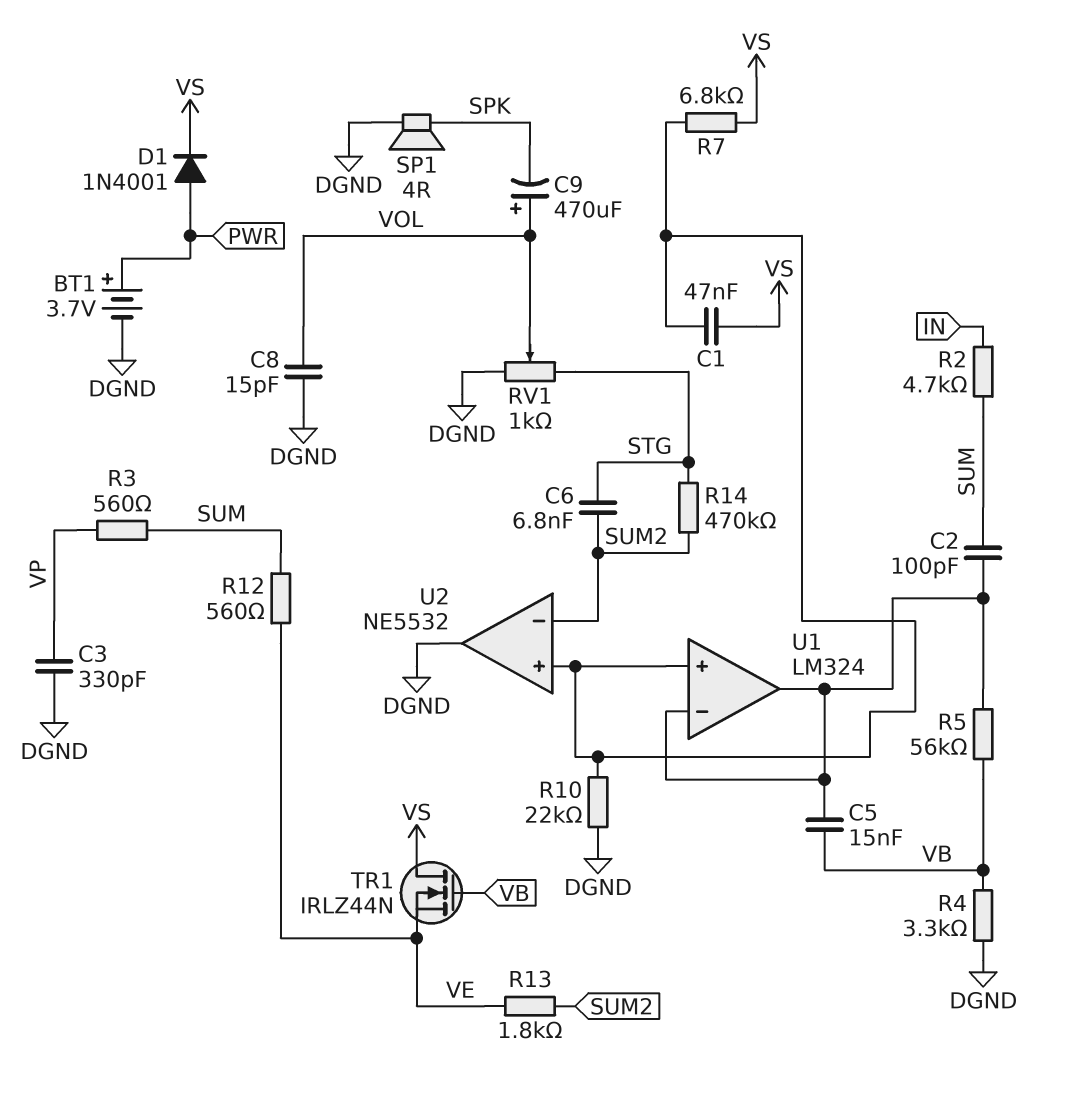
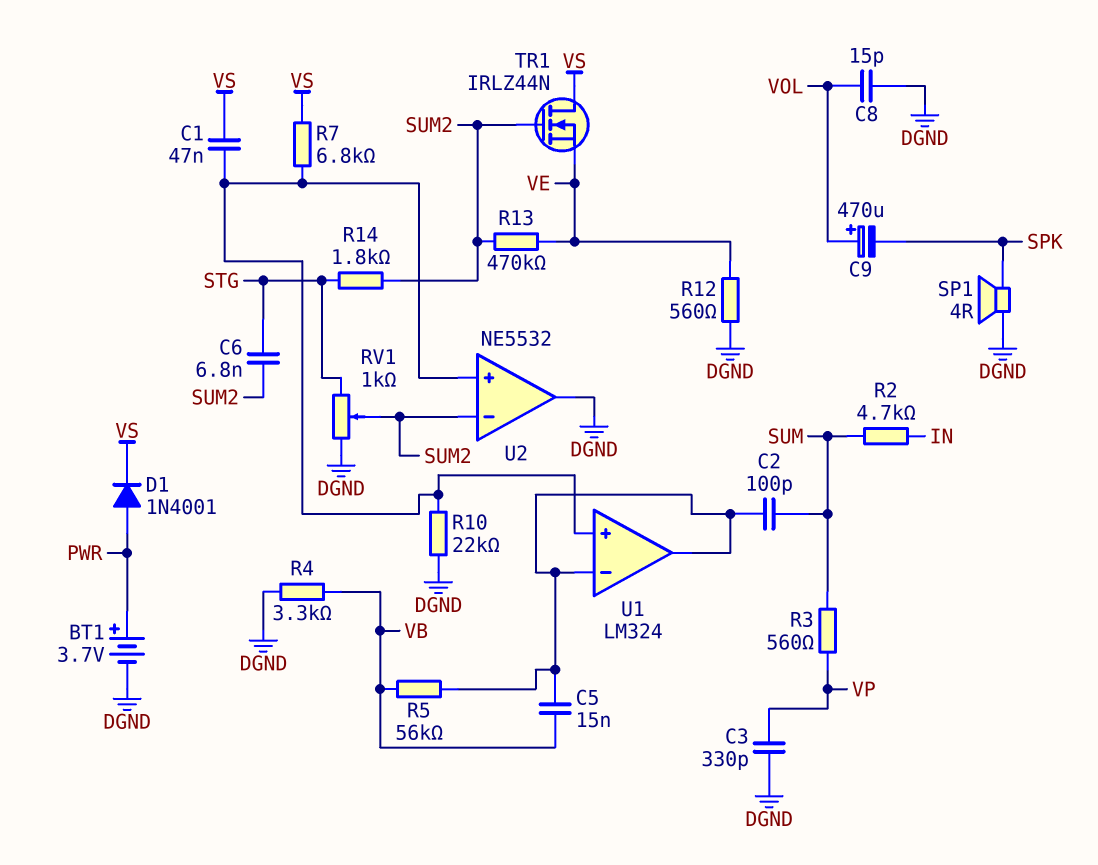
R12: 560 (SUM, VE) -> 560 (DGND, VE)
R13: 1.8k (SUM2, VE) -> 470k (SUM2, VE)
R14: 470k (STG, SUM2) -> 1.8k (STG, SUM2)
RV1: 1k (DGND, STG, wiper VOL) -> 1k (DGND, STG, wiper SUM2)
TR1: NMOS IRLZ44N (G VB, D VS, S VE) -> NMOS IRLZ44N (G SUM2, D VS, S VE)

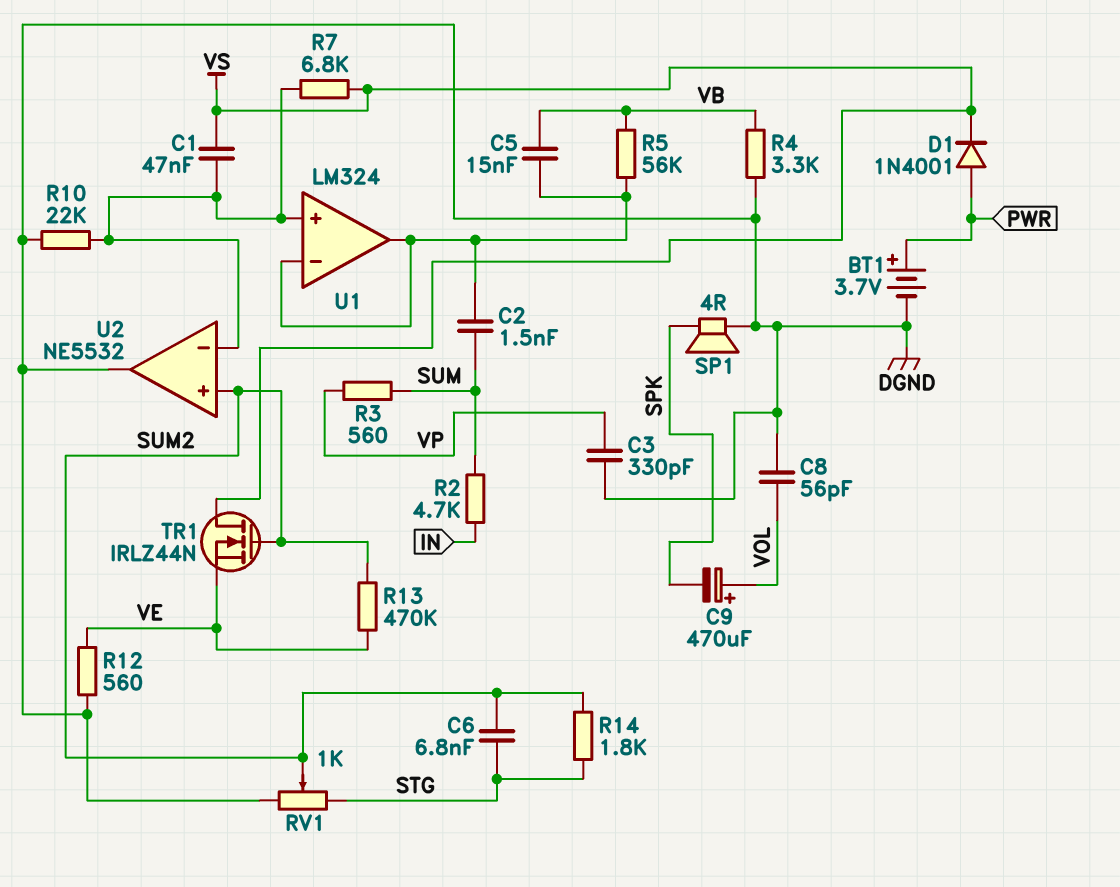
C2: 100pF (SUM, U1/in-) -> 1.5nF (SUM, U1/in-)
C8: 15pF (DGND, VOL) -> 56pF (DGND, VOL)
U2 pin in+: U1/in+ -> SUM2
U2 pin in-: SUM2 -> U1/in+

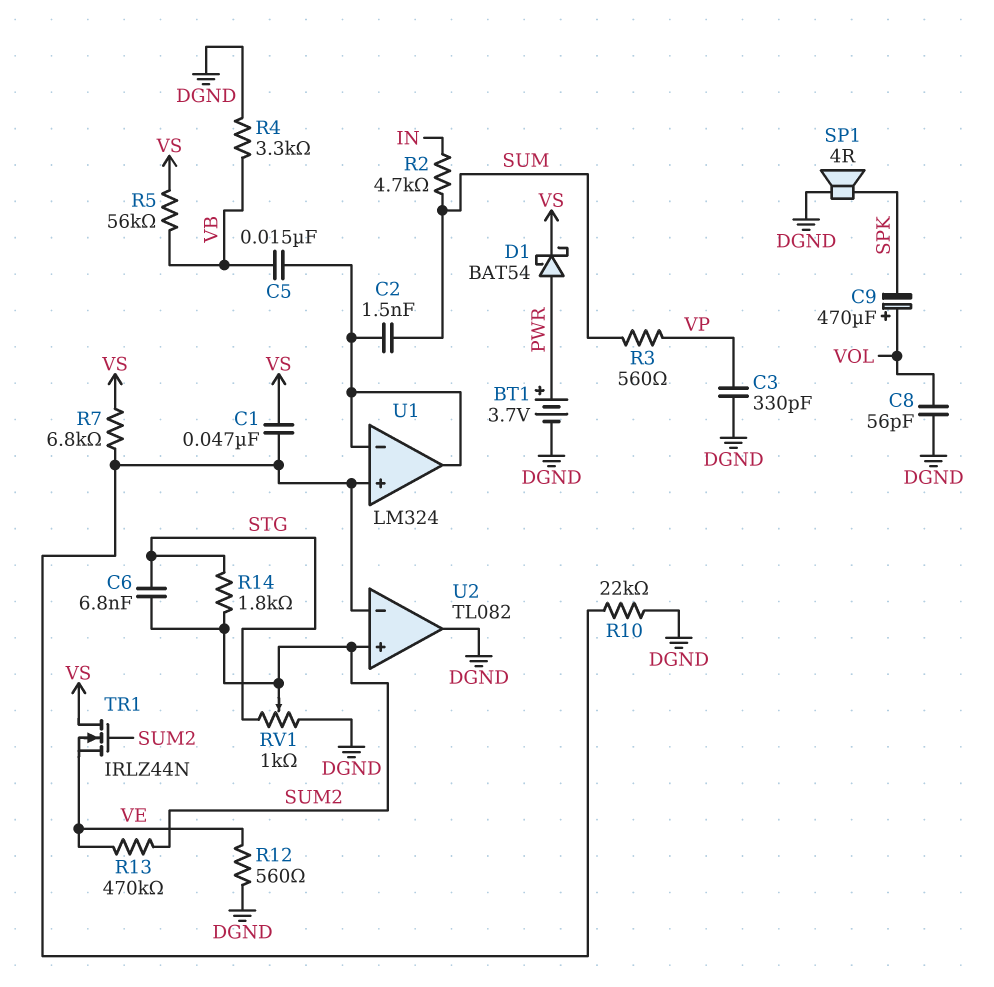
D1: diode 1N4001 (A PWR, K VS) -> schottky BAT54 (A PWR, K VS)
R5: 56k (U1/in-, VB) -> 56k (VB, VS)
U2: NE5532 -> TL082

